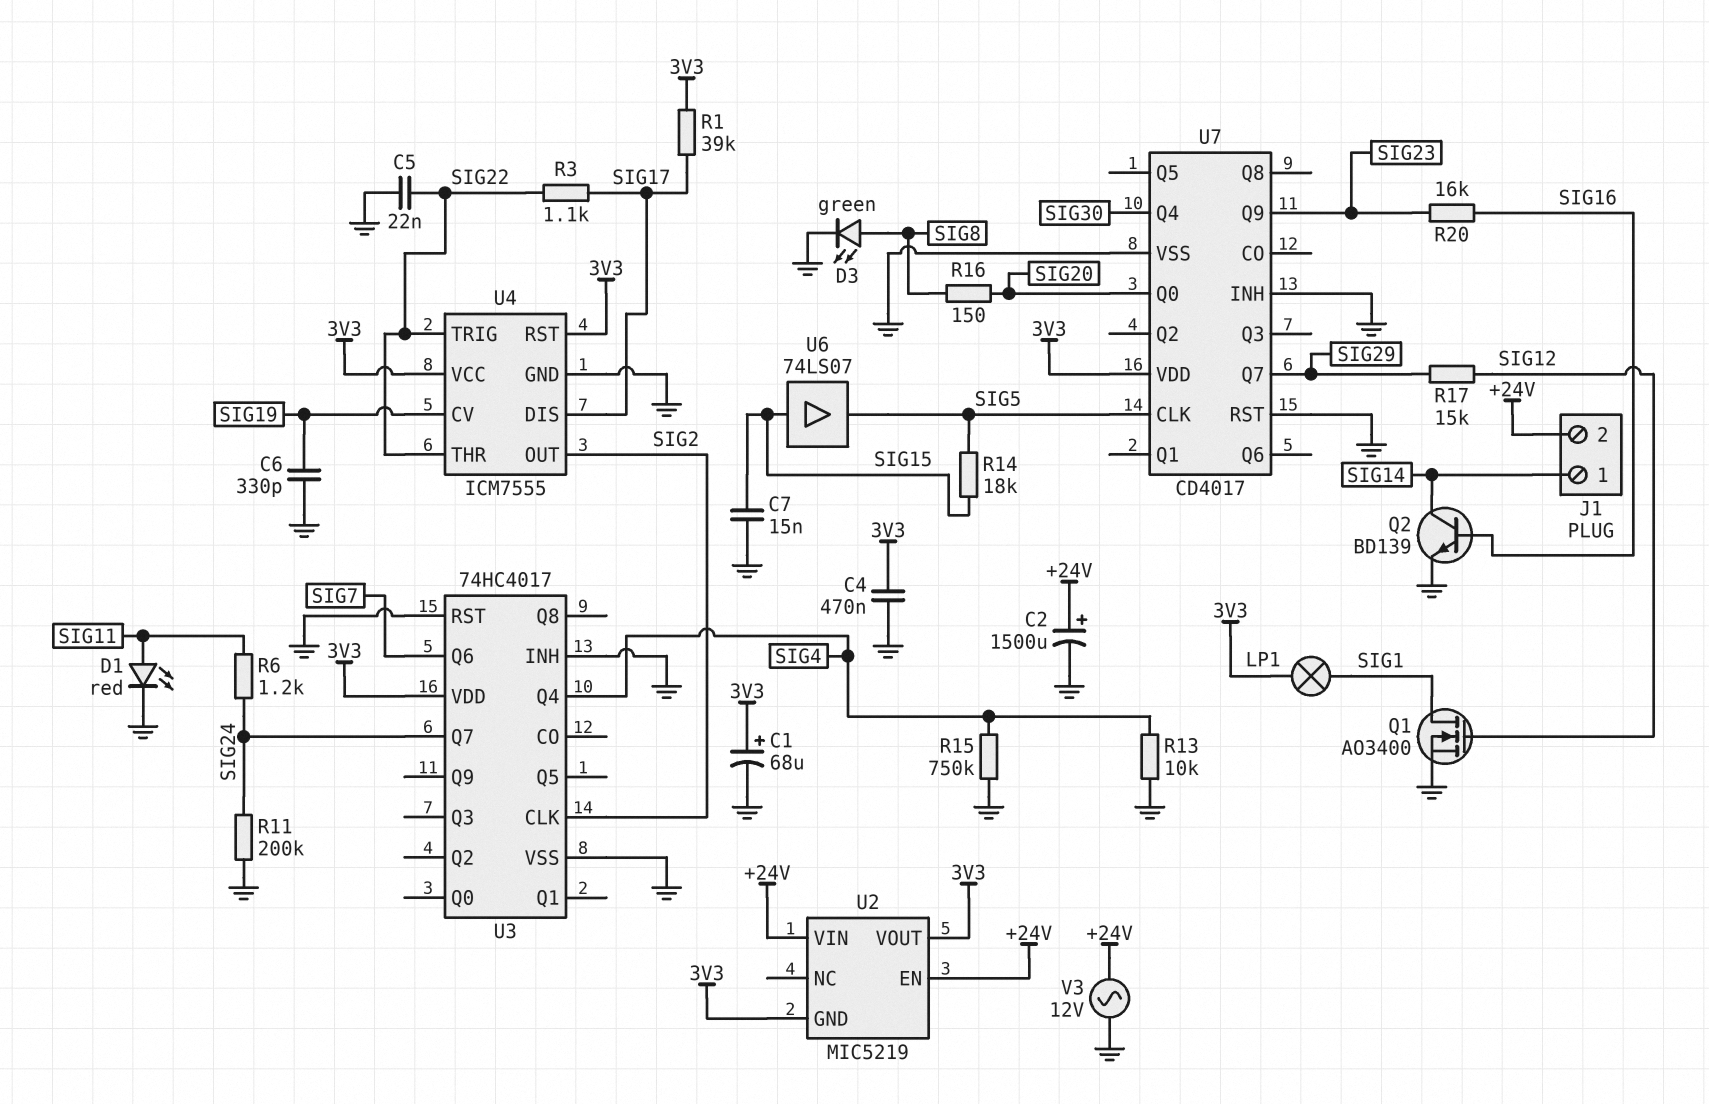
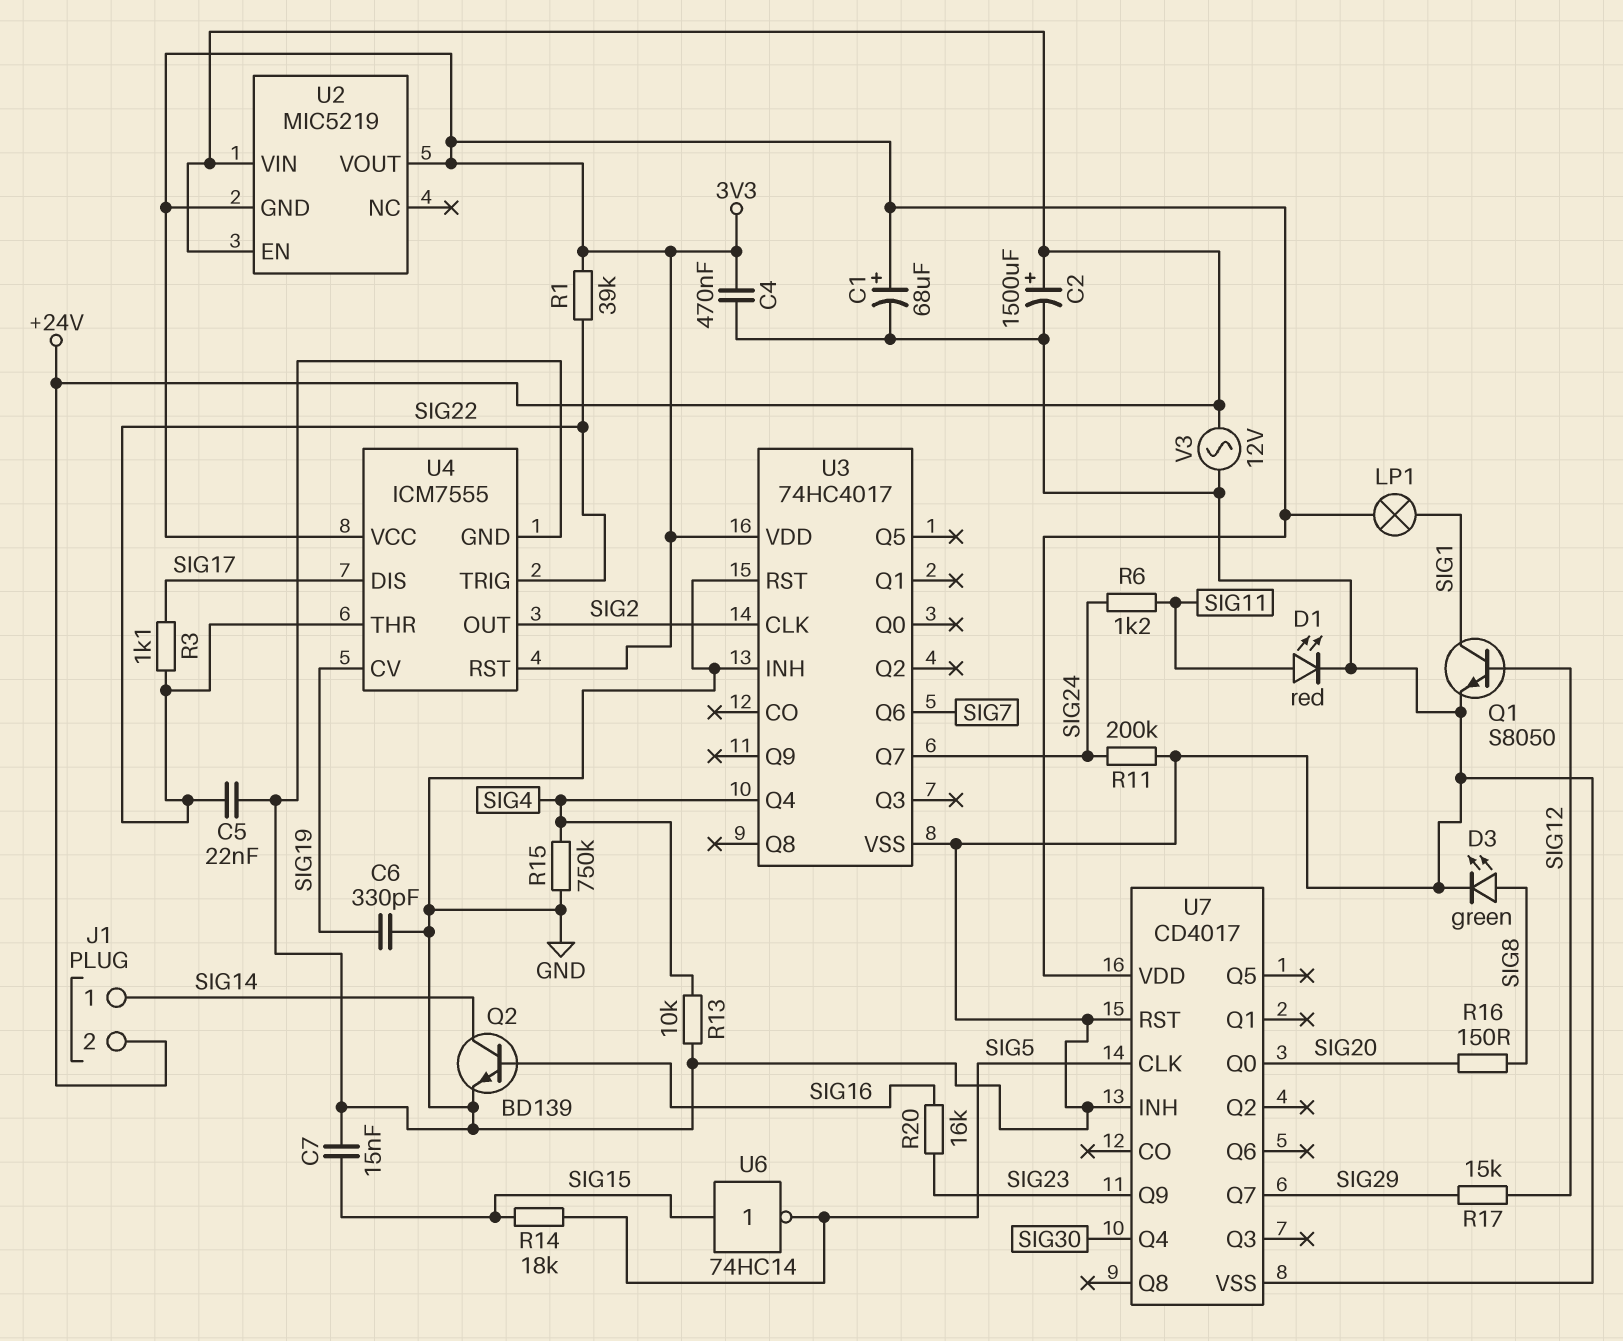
Q1: NMOS AO3400 (G SIG12, D SIG1, S GND) -> NPN S8050 (B SIG12, C SIG1, E GND)
R1: 39k (3V3, SIG17) -> 39k (3V3, SIG22)
U6: buffer 74LS07 (in SIG15, out SIG5) -> NOT 74HC14 (in SIG15, out SIG5)

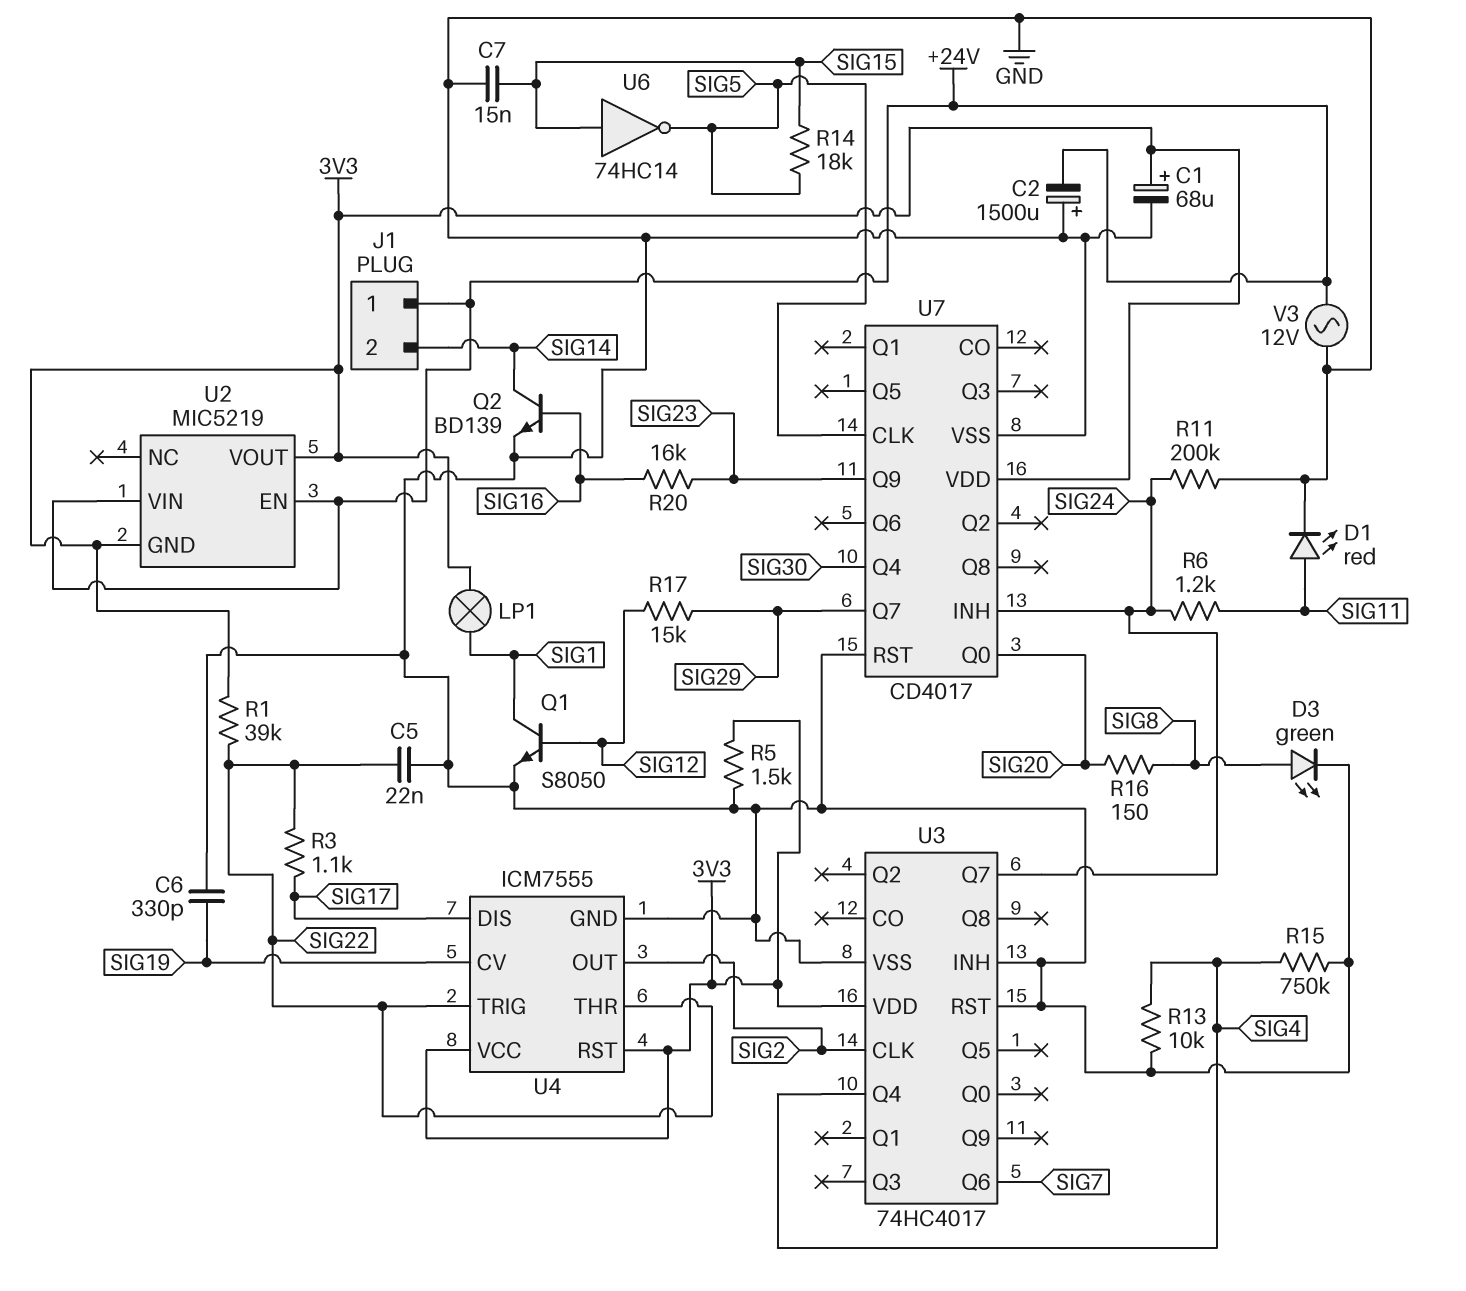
C2: 1500uF (plus +24V, minus GND) -> 1500uF (plus GND, minus +24V)
C4: 470nF (3V3, GND) -> none
J1 pin 1: SIG14 -> +24V
J1 pin 2: +24V -> SIG14
R5: none -> 1.5k (3V3, GND)
U7 pin INH: GND -> SIG24

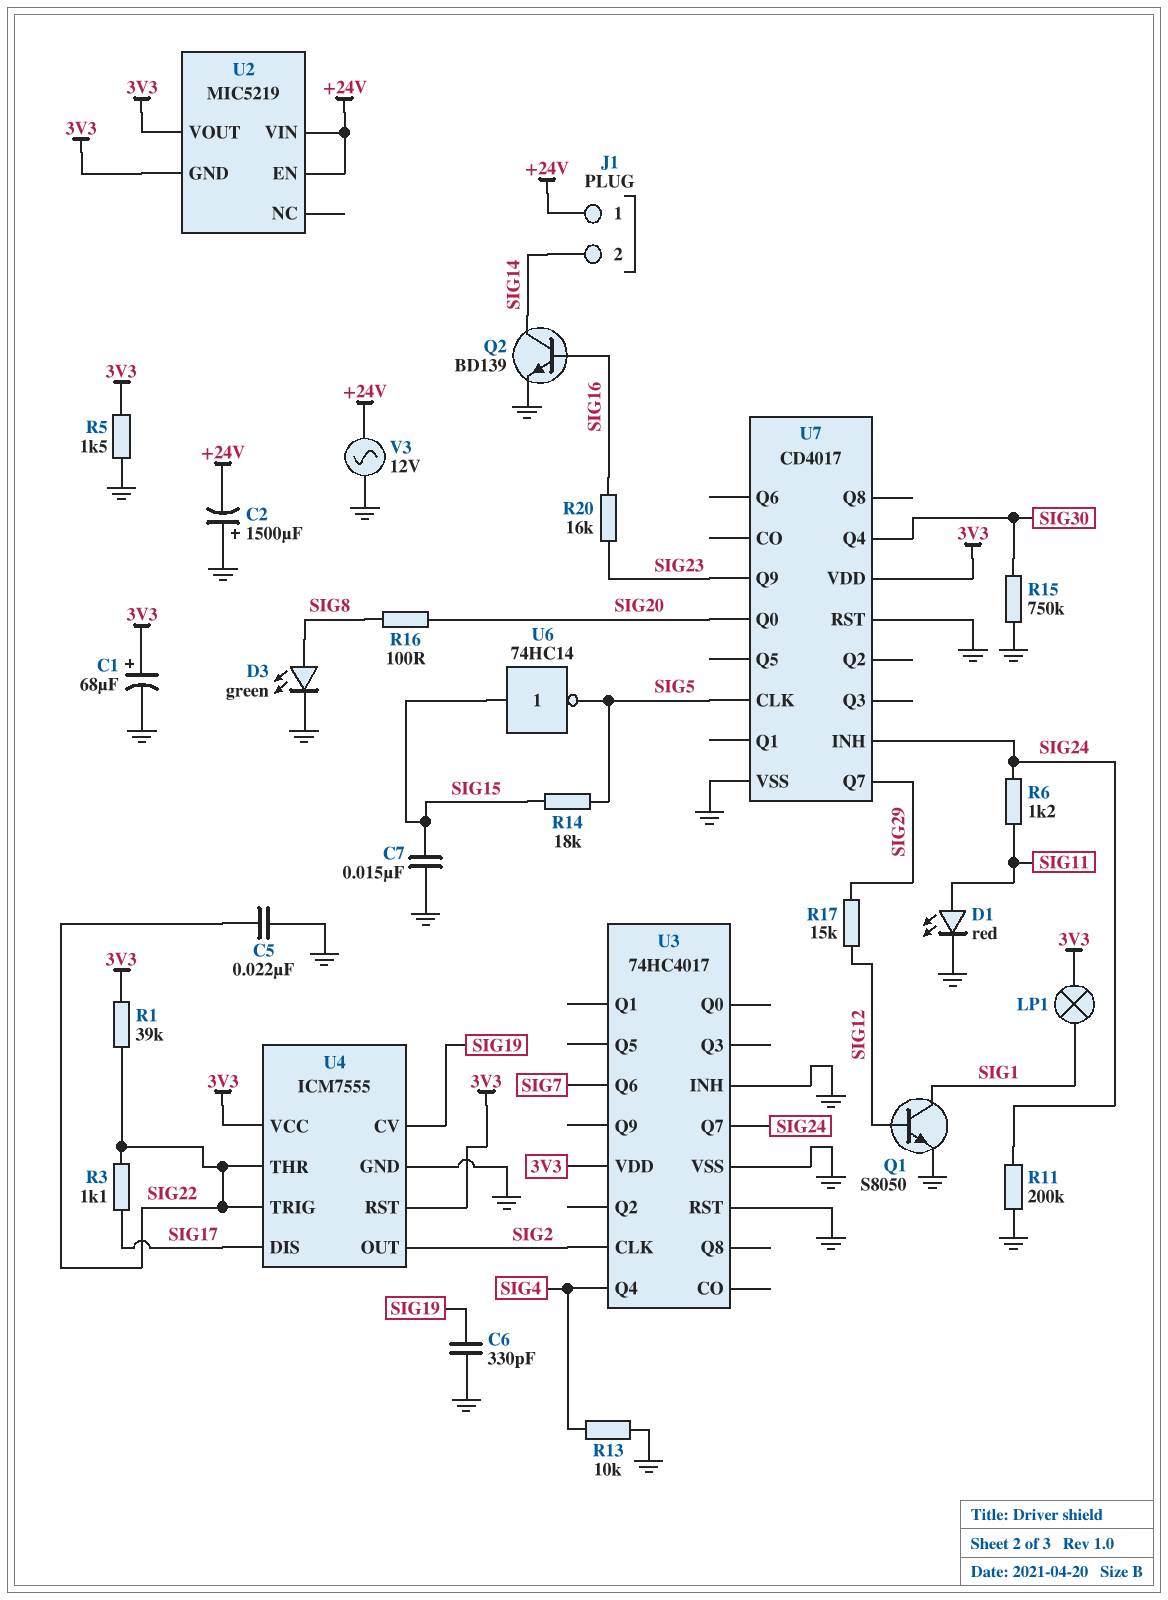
R15: 750k (GND, SIG4) -> 750k (GND, SIG30)
R16: 150 (SIG8, SIG20) -> 100 (SIG8, SIG20)

